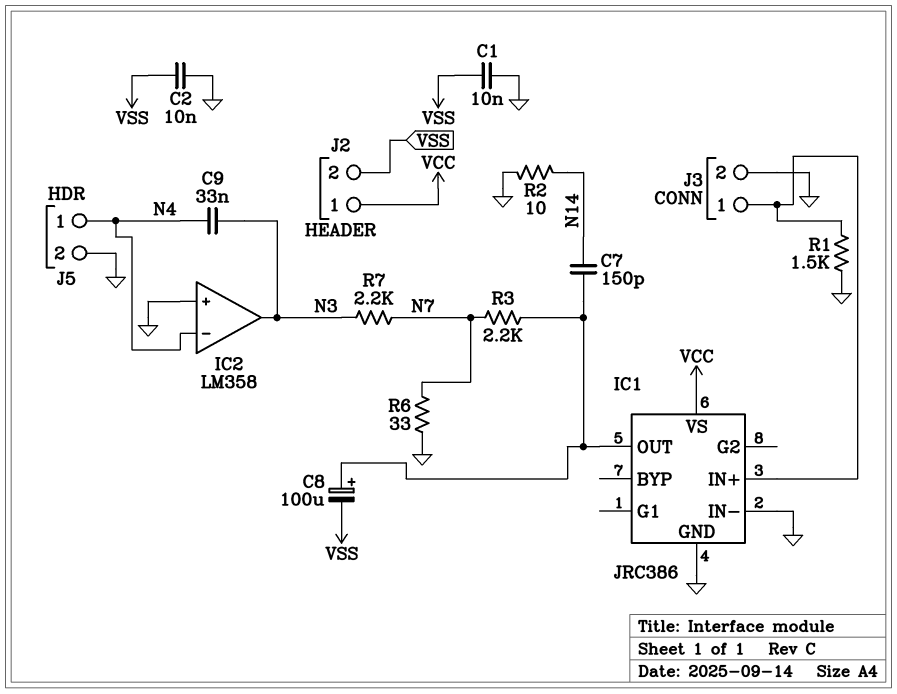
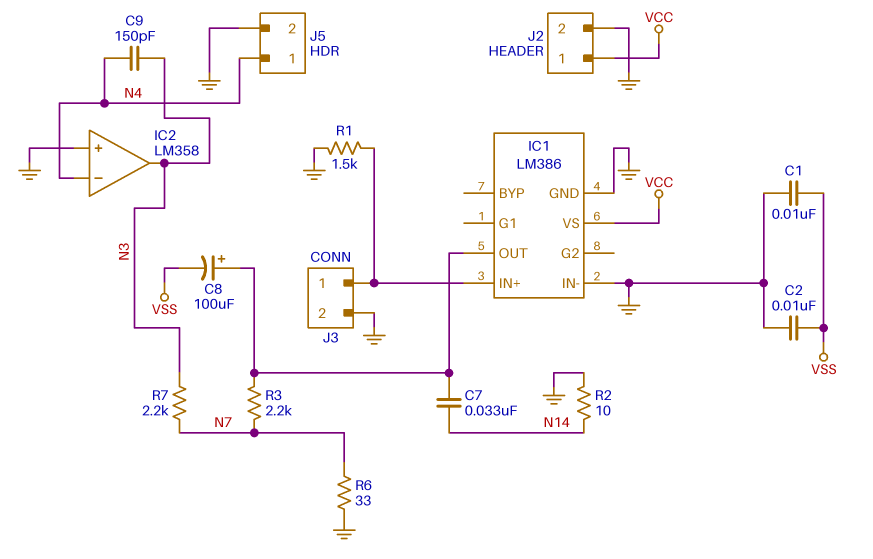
C7: 150pF (IC1/OUT, N14) -> 33nF (IC1/OUT, N14)
C9: 33nF (N3, N4) -> 150pF (N3, N4)
IC1: JRC386 -> LM386
J2 pin 2: VSS -> GND

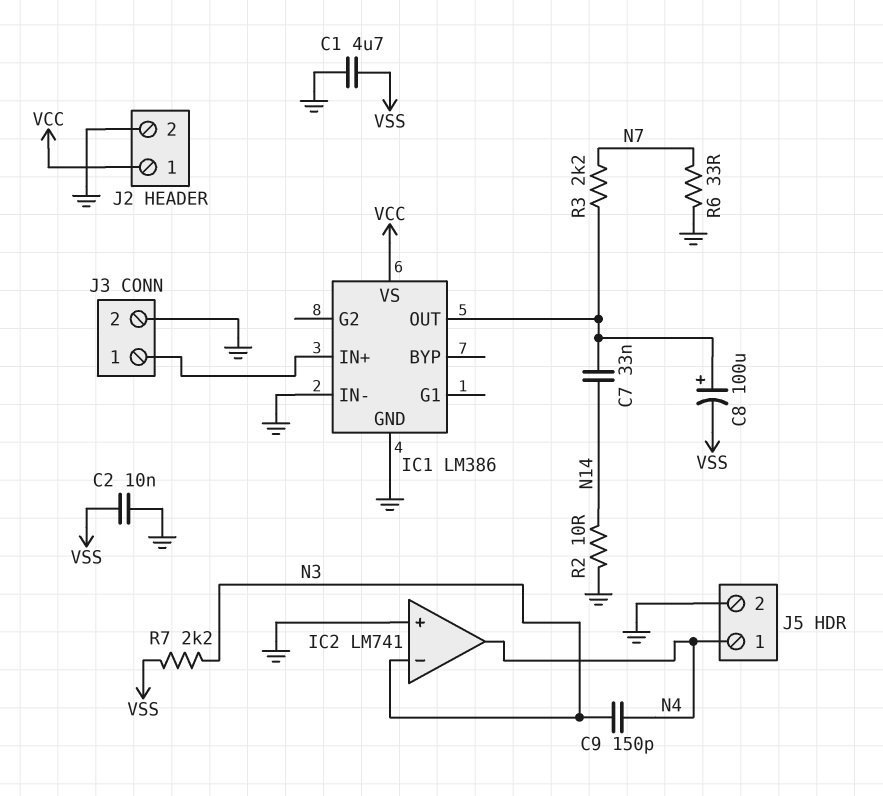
C1: 10nF (GND, VSS) -> 4.7uF (GND, VSS)
IC2: LM358 -> LM741
IC2 pin in-: N4 -> N3
IC2 pin out: N3 -> N4
R1: 1.5k (GND, IC1/IN+) -> none
R7: 2.2k (N3, N7) -> 2.2k (N3, VSS)

